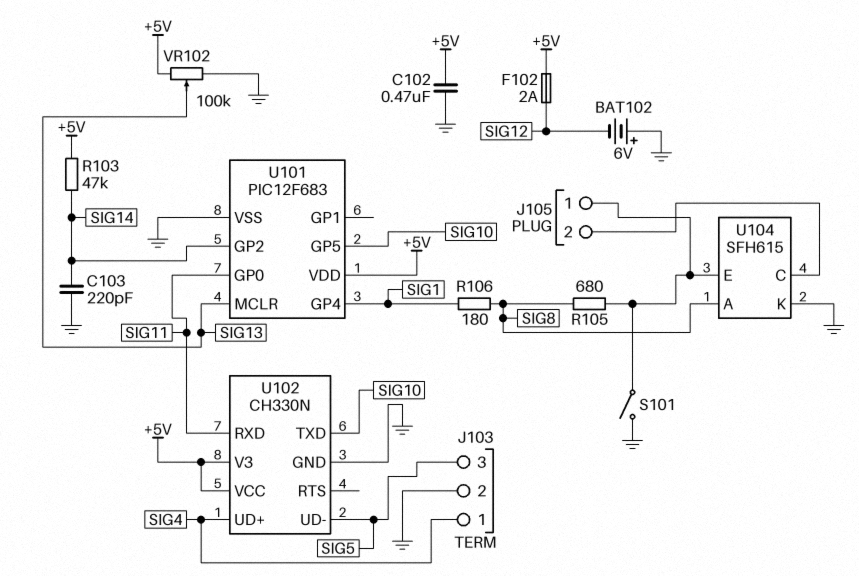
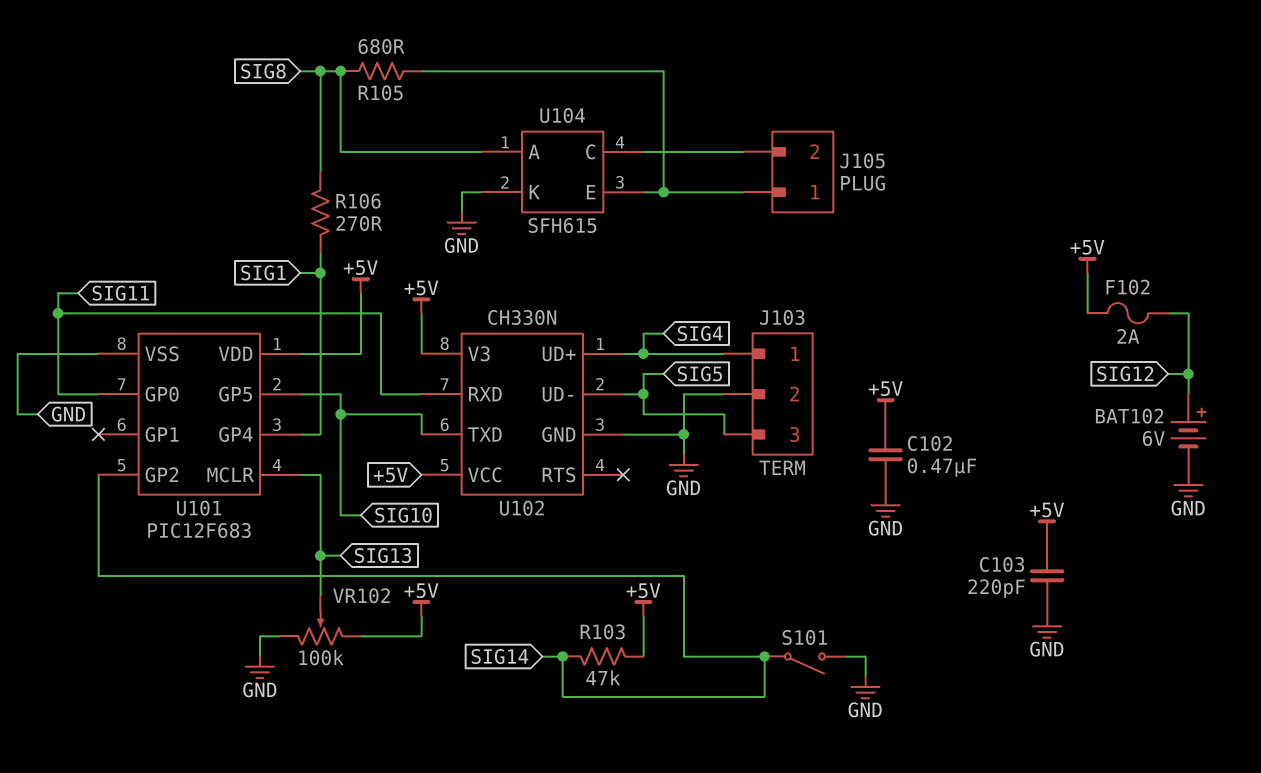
BAT102: 6V (plus GND, minus SIG12) -> 6V (plus SIG12, minus GND)
C103: 220pF (GND, SIG14) -> 220pF (+5V, GND)
R106: 180 (SIG1, SIG8) -> 270 (SIG1, SIG8)
S101: switch (GND, J105/1) -> switch (GND, SIG14)

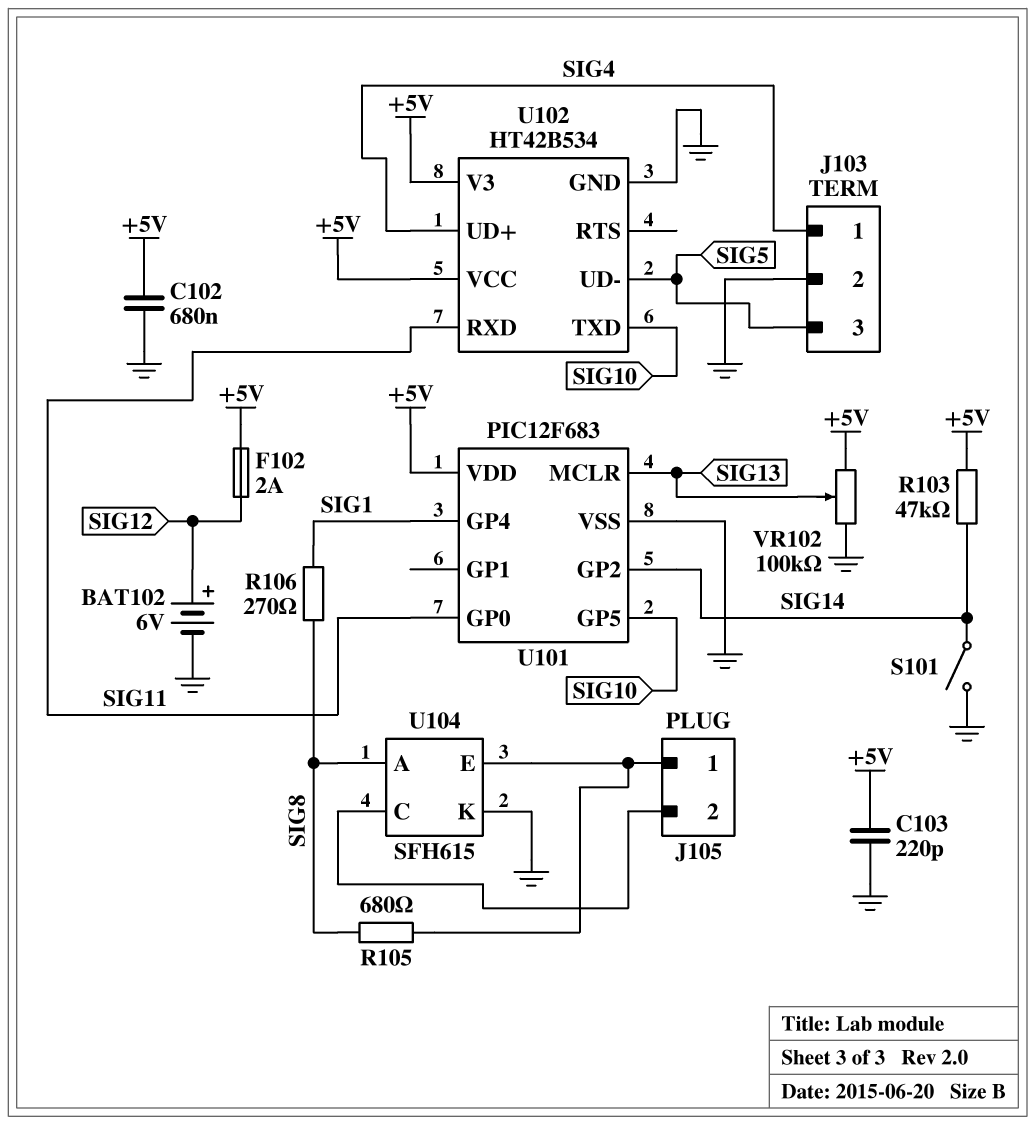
C102: 470nF (+5V, GND) -> 680nF (+5V, GND)
U102: CH330N -> HT42B534

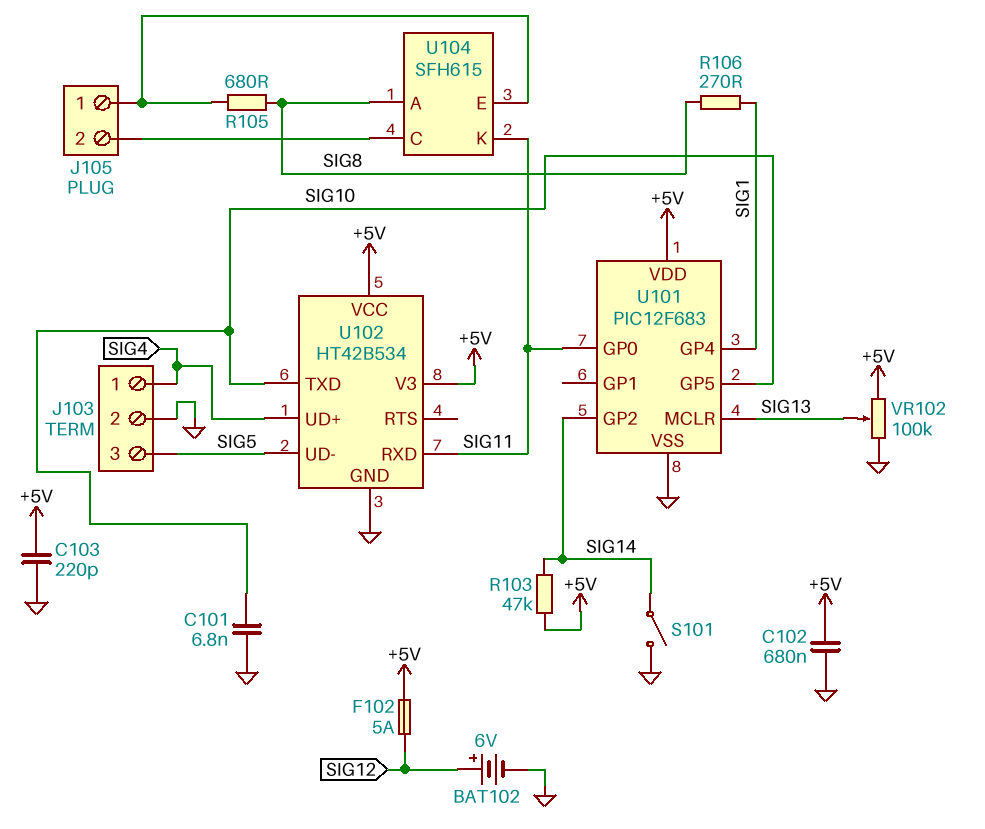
C101: none -> 6.8nF (GND, SIG10)
F102: 2A (+5V, SIG12) -> 5A (+5V, SIG12)
U104 pin K: GND -> SIG11

